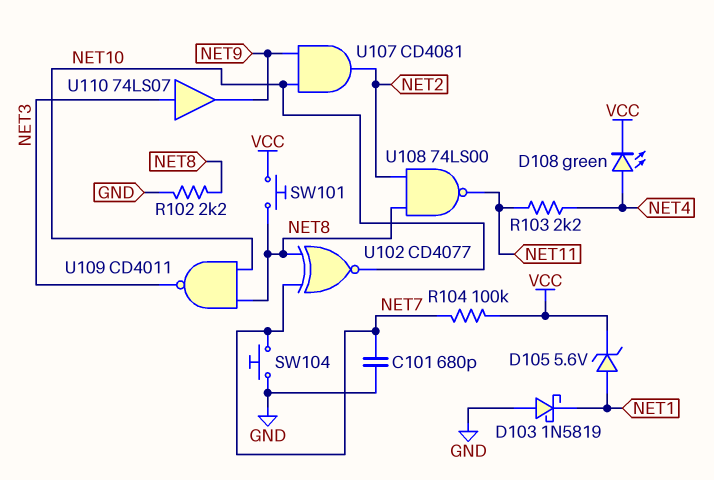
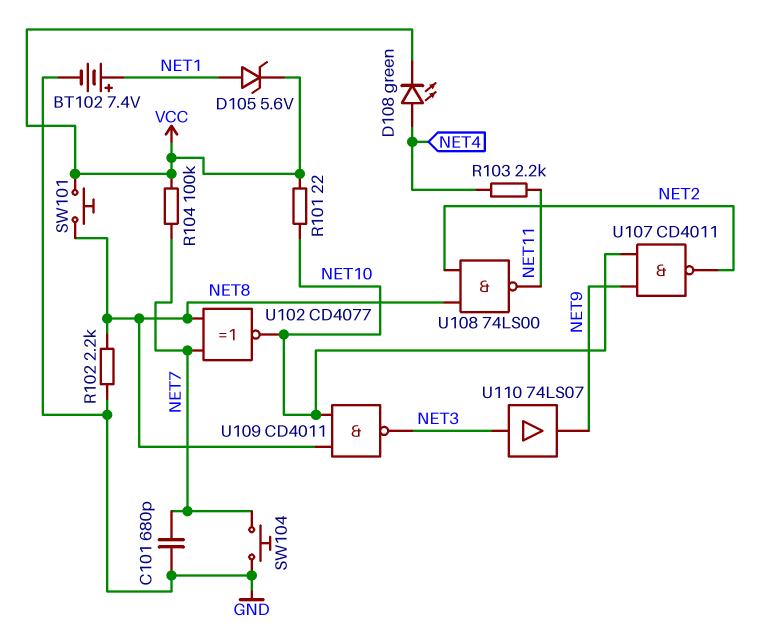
BT102: none -> 7.4V (plus NET1, minus GND)
D103: schottky 1N5819 (A GND, K NET1) -> none
R101: none -> 22 (NET10, VCC)
U107: AND CD4081 (in NET9, in NET10, out NET2) -> NAND CD4011 (in NET9, in NET10, out NET2)

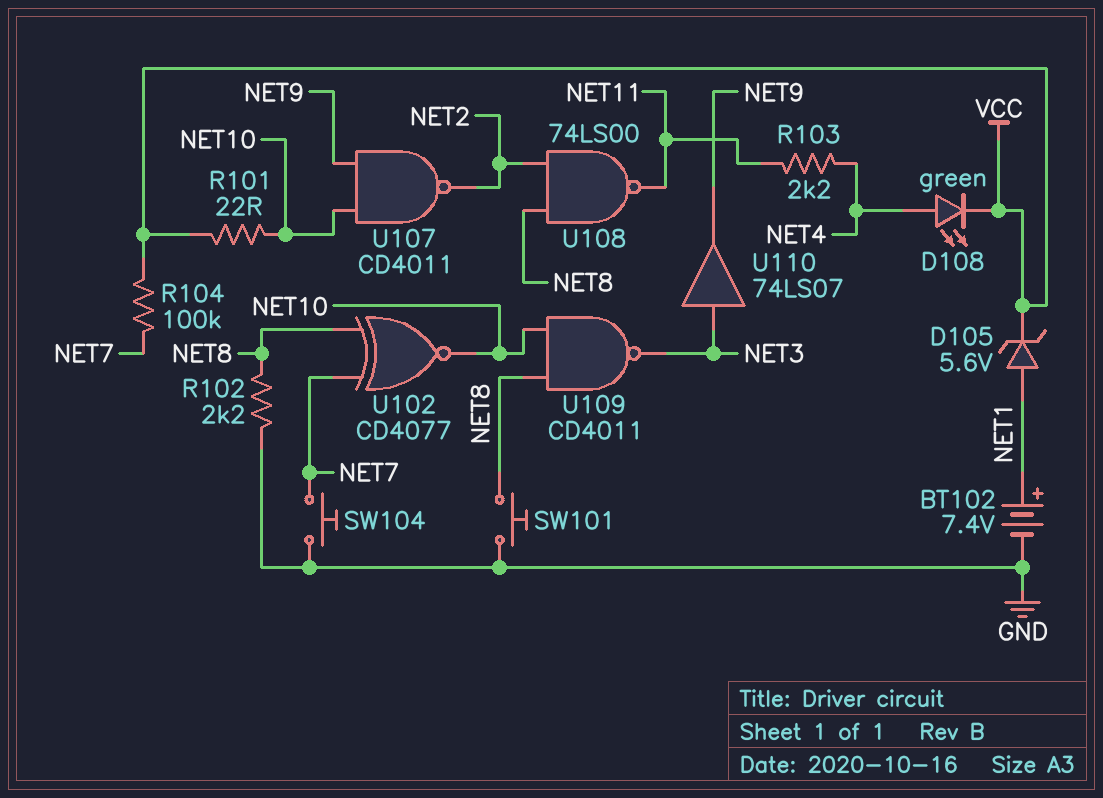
C101: 680pF (GND, NET7) -> none
SW101: button (NET8, VCC) -> button (GND, NET8)

